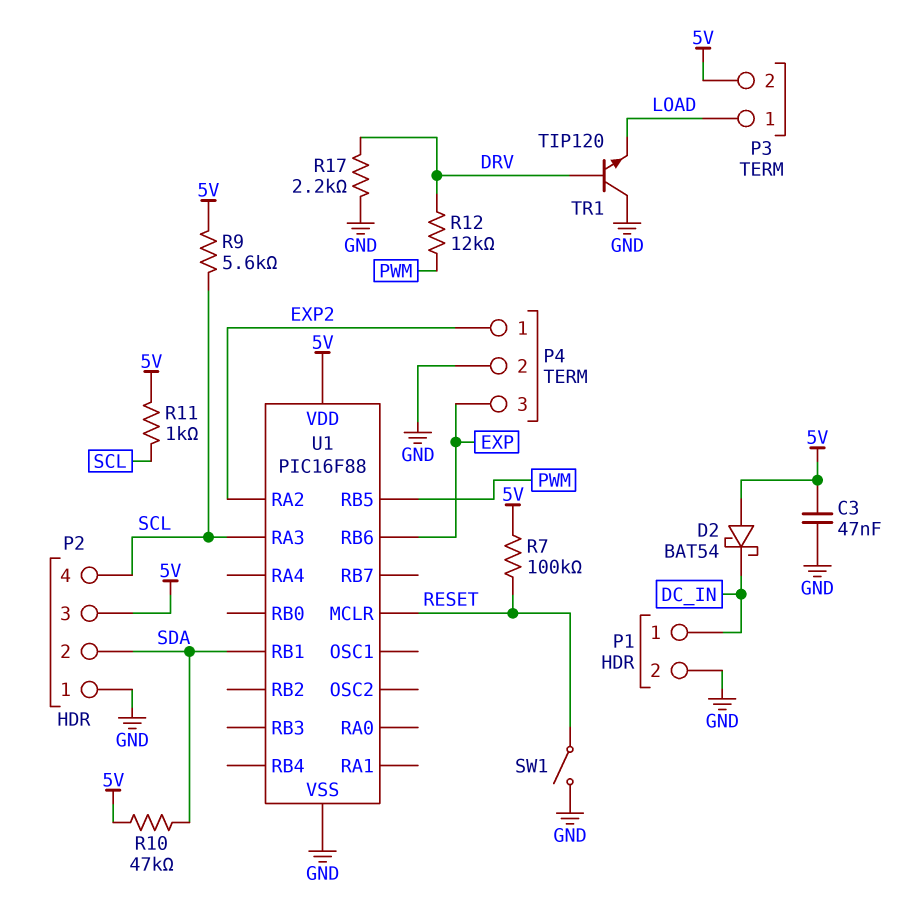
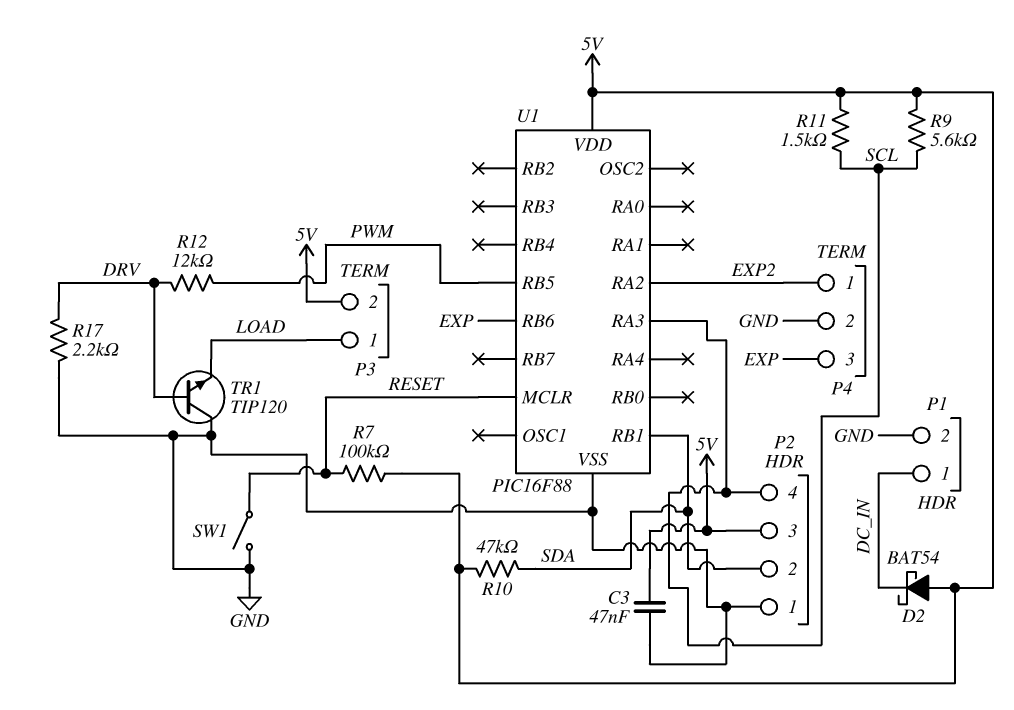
R11: 1k (5V, SCL) -> 1.5k (5V, SCL)

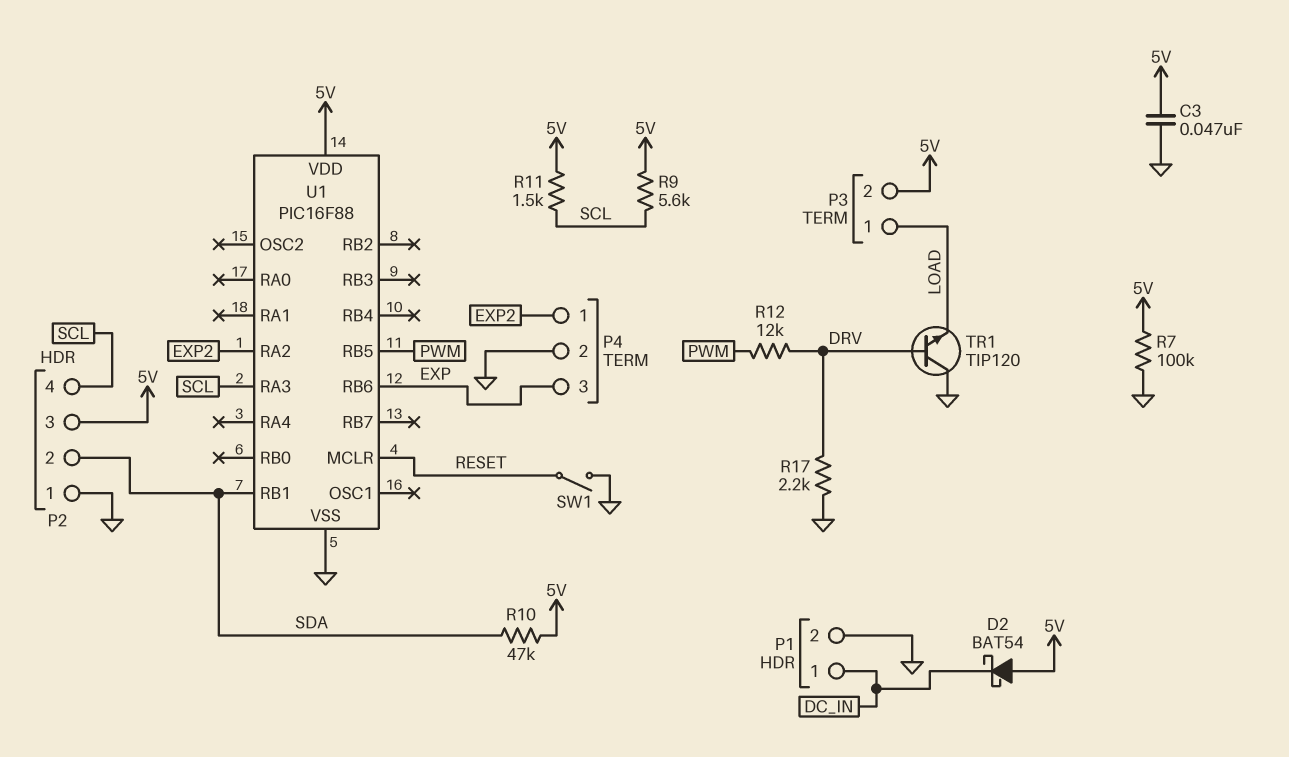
R7: 100k (5V, RESET) -> 100k (5V, GND)

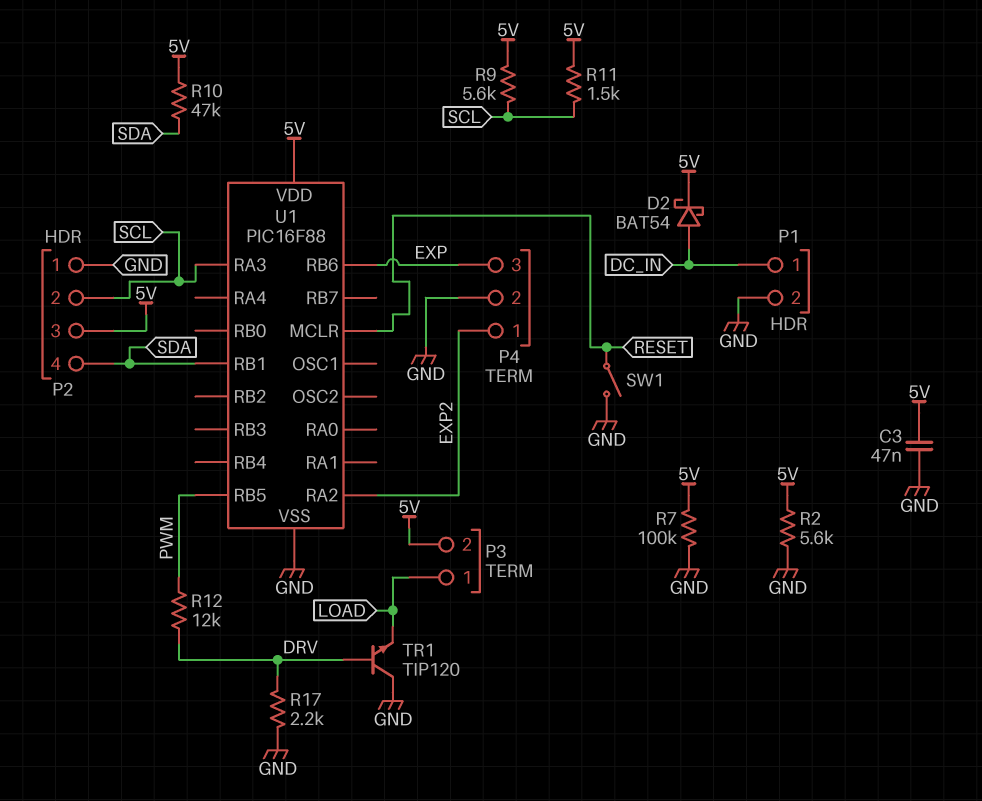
D2: schottky BAT54 (A 5V, K DC_IN) -> schottky BAT54 (A DC_IN, K 5V)
P2 pin 2: SDA -> SCL
P2 pin 4: SCL -> SDA
R2: none -> 5.6k (5V, GND)

